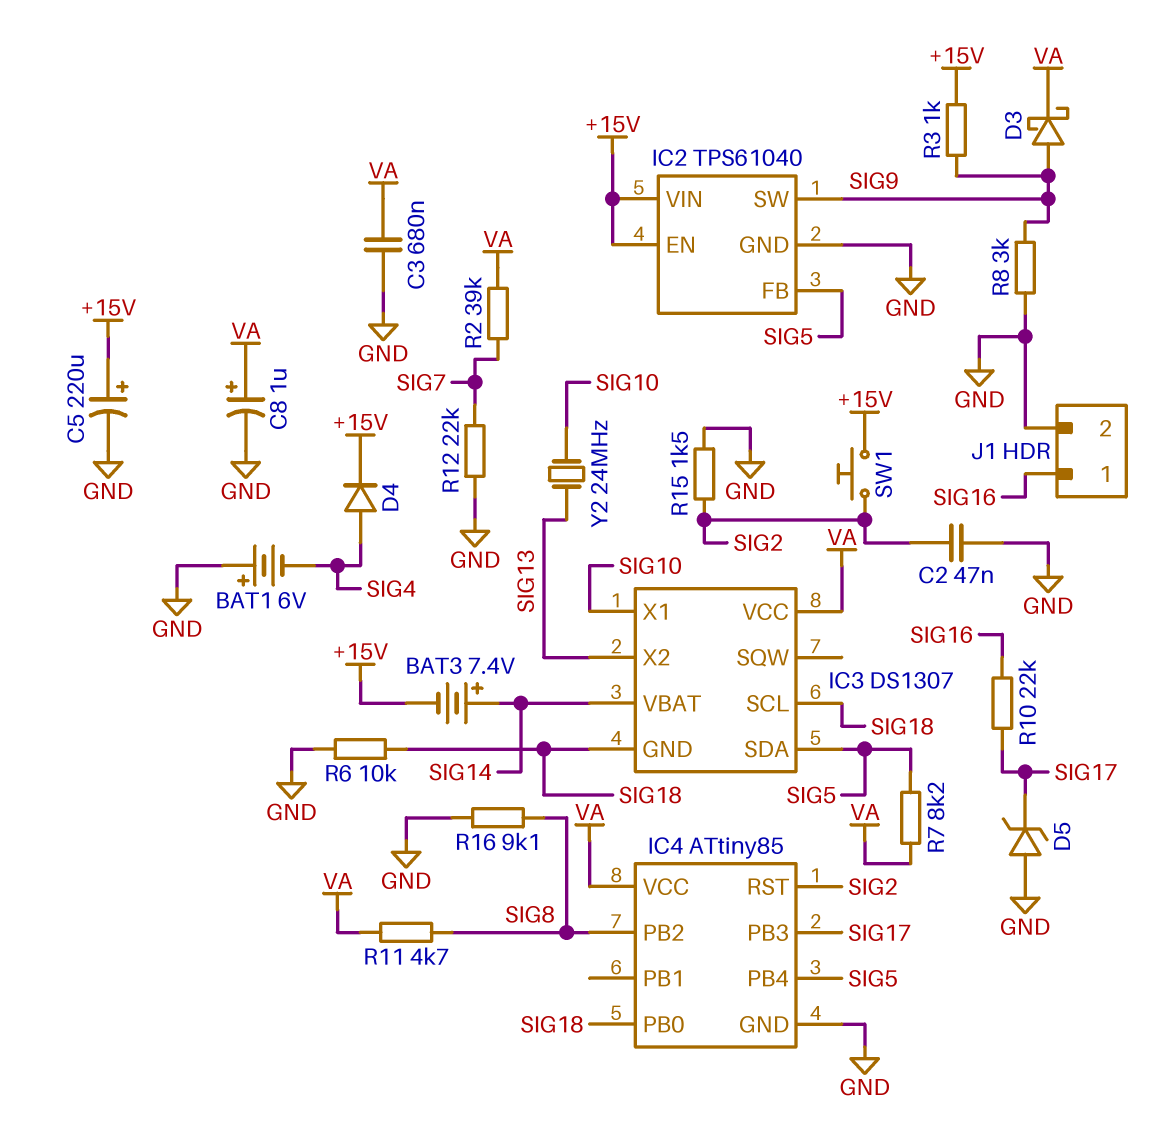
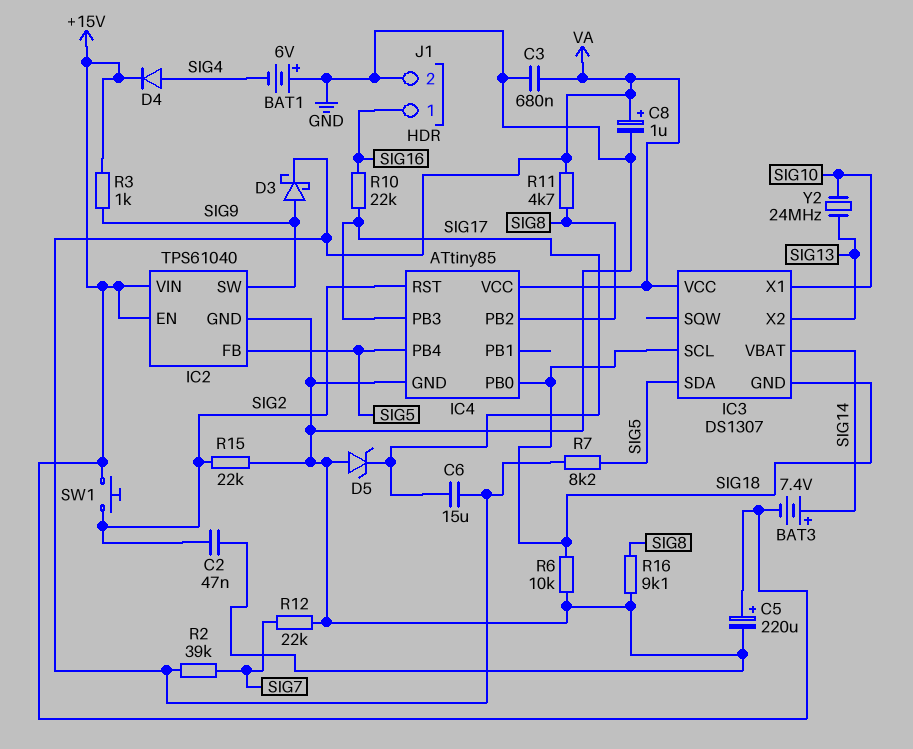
C6: none -> 15uF (SIG17, VA)
R8: 3k (GND, SIG9) -> none
R15: 1.5k (GND, SIG2) -> 22k (GND, SIG2)

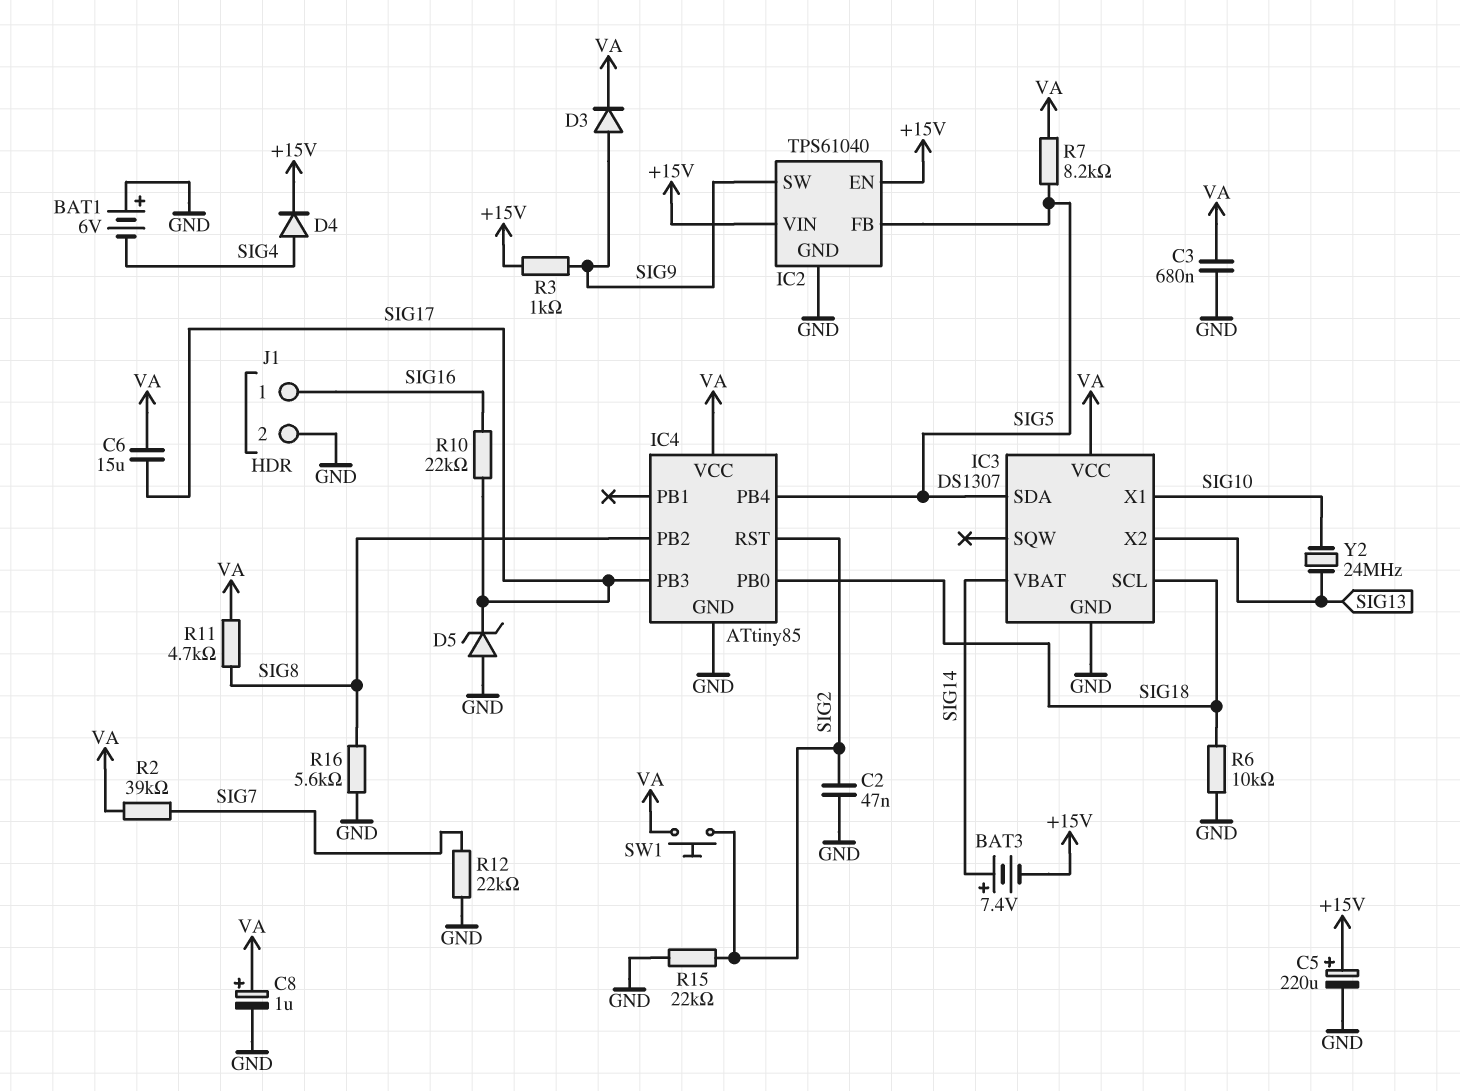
D3: schottky (A SIG9, K VA) -> diode (A SIG9, K VA)
IC3 pin GND: SIG18 -> GND
R16: 9.1k (GND, SIG8) -> 5.6k (GND, SIG8)
SW1: button (+15V, SIG2) -> button (SIG2, VA)

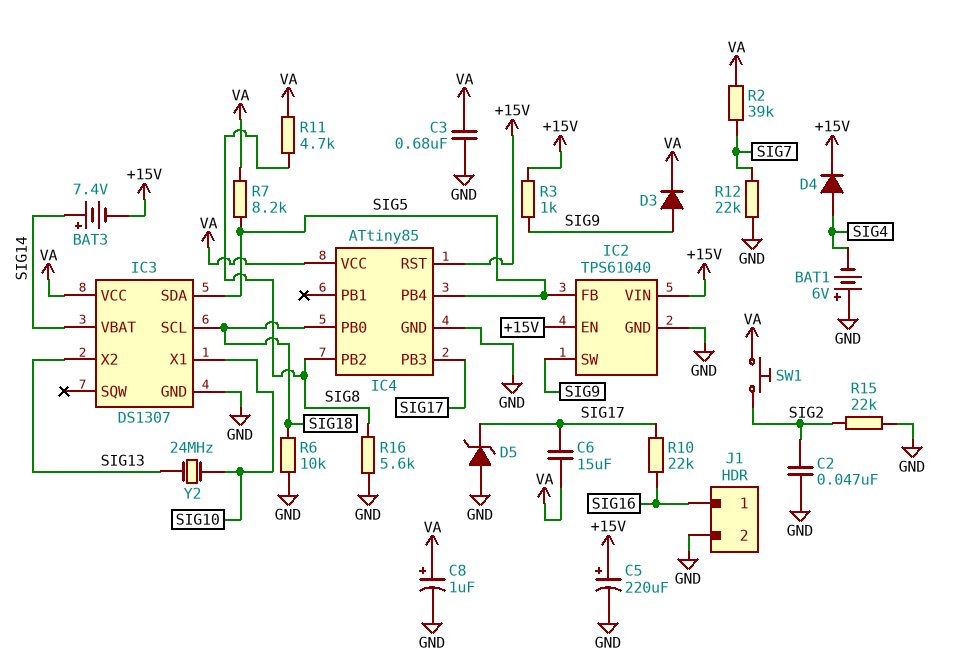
IC4 pin RST: SIG2 -> +15V

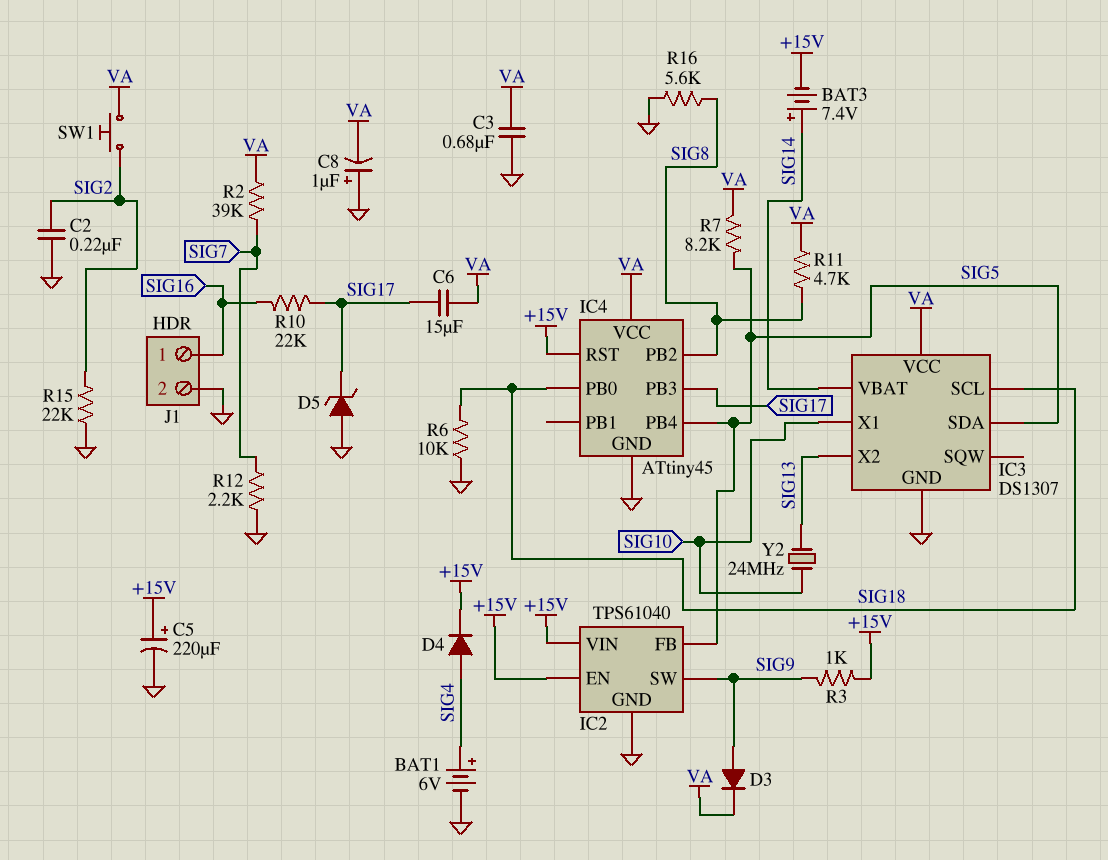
BAT1: 6V (plus GND, minus SIG4) -> 6V (plus SIG4, minus GND)
C2: 47nF (GND, SIG2) -> 220nF (GND, SIG2)
C8: 1uF (plus VA, minus GND) -> 1uF (plus GND, minus VA)
IC4: ATtiny85 -> ATtiny45
R12: 22k (GND, SIG7) -> 2.2k (GND, SIG7)

